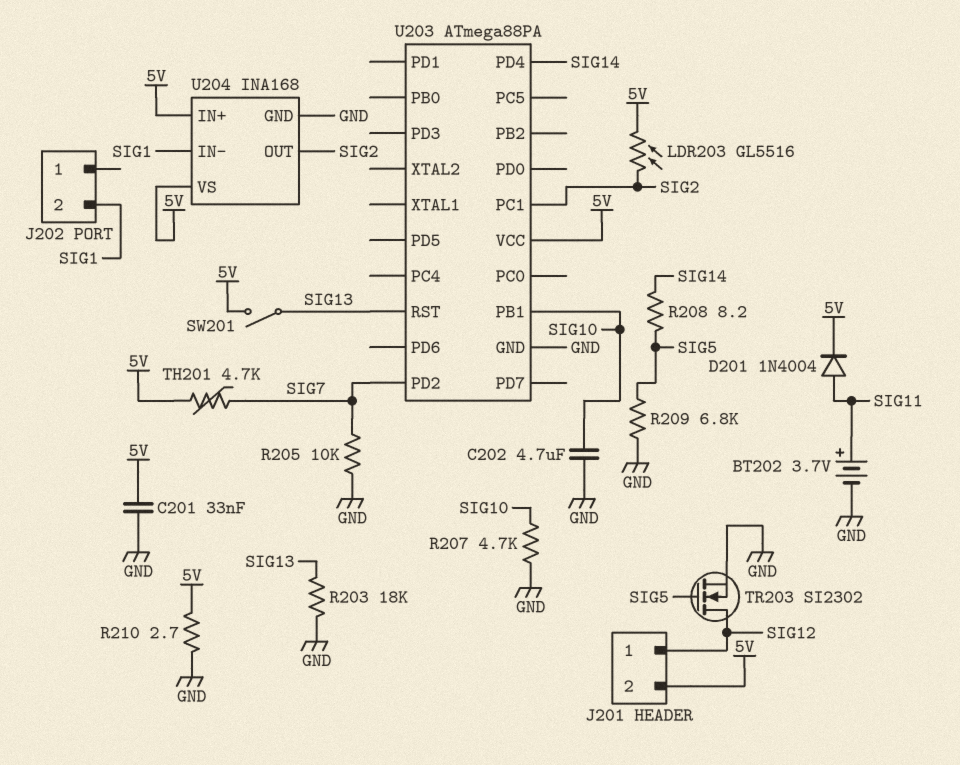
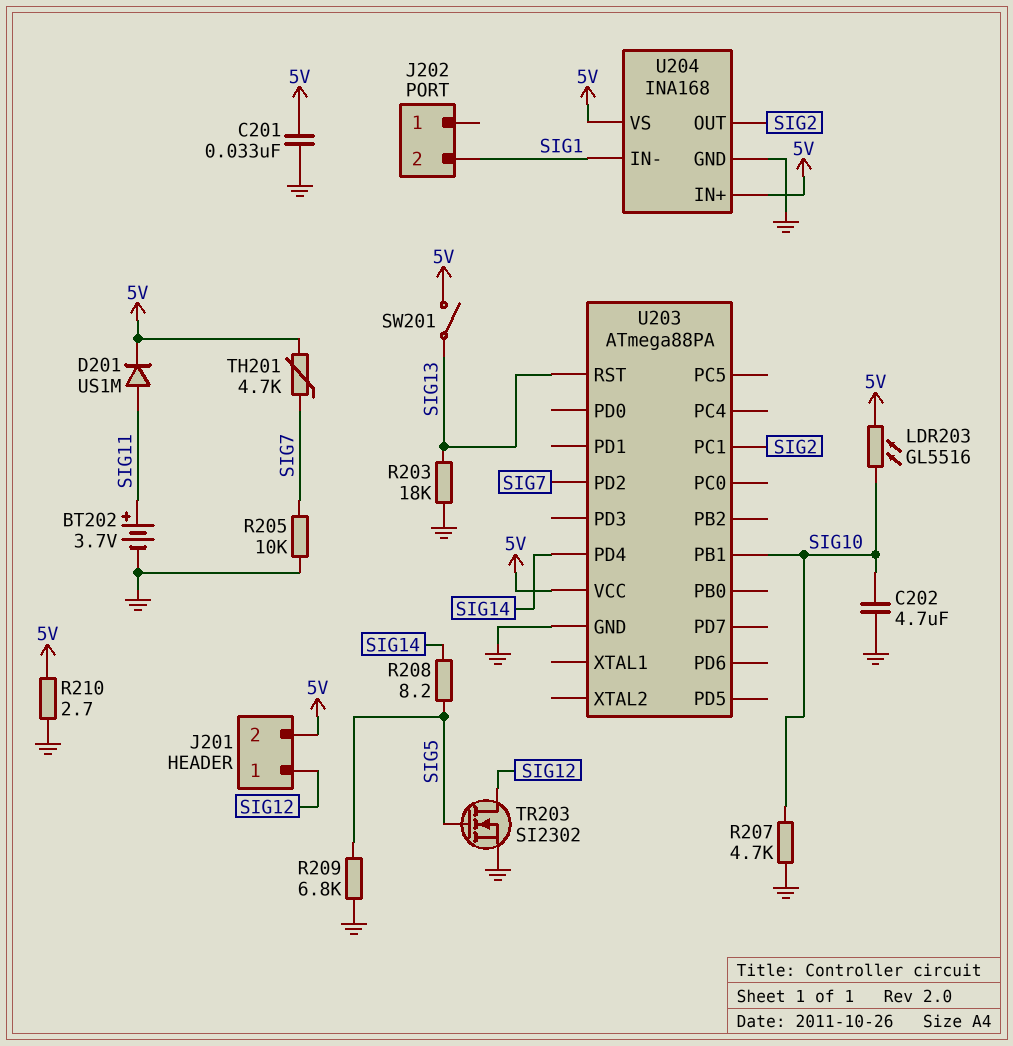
D201: diode 1N4004 (A SIG11, K 5V) -> diode US1M (A SIG11, K 5V)
LDR203: GL5516 (5V, SIG2) -> GL5516 (5V, SIG10)

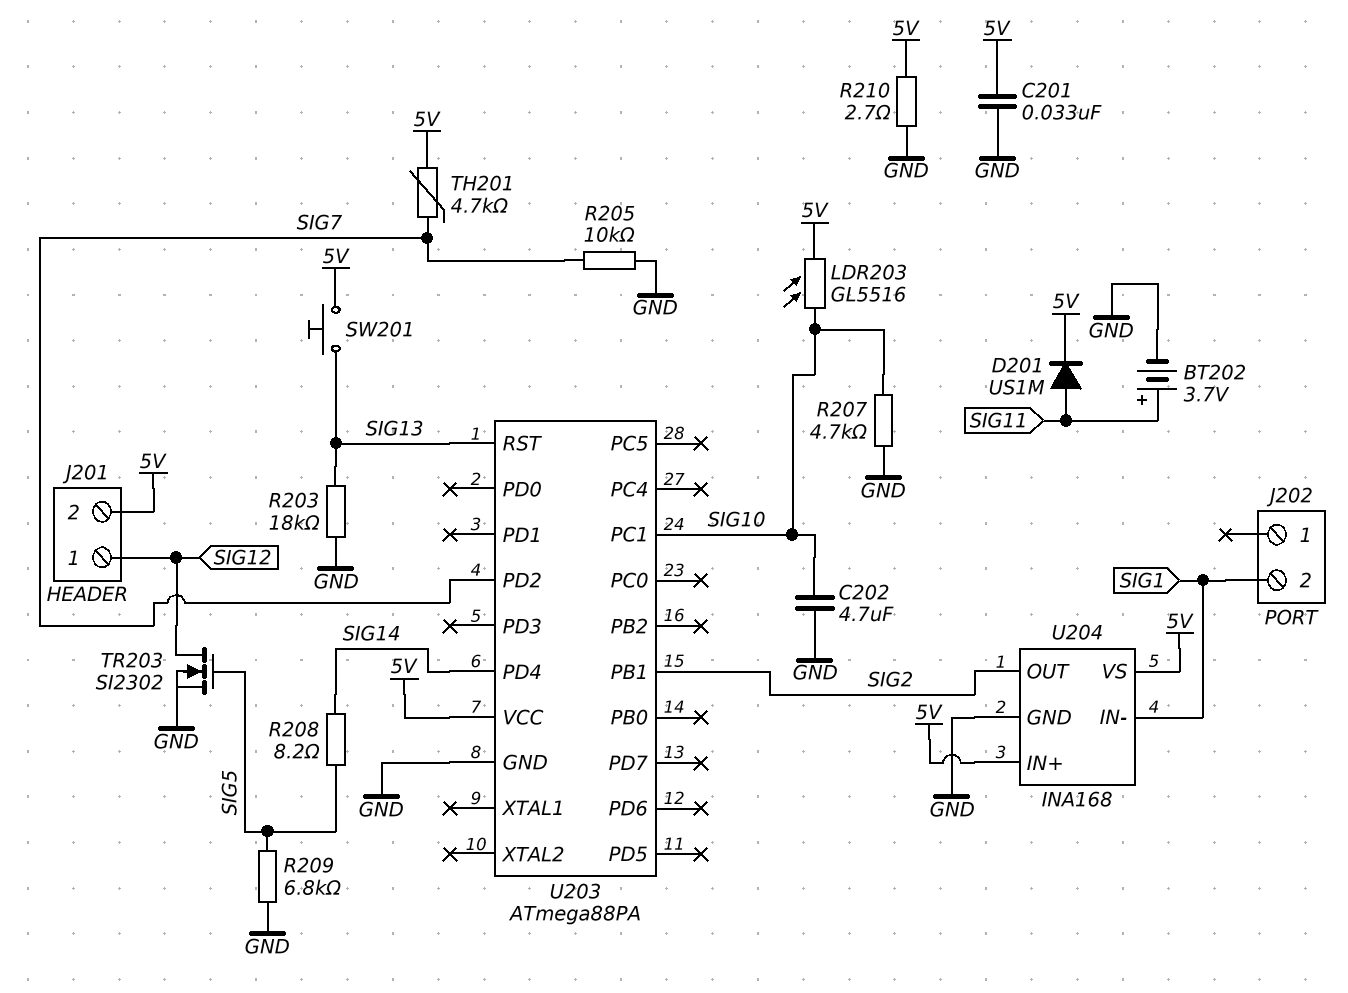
SW201: switch (5V, SIG13) -> button (5V, SIG13)
U203 pin PB1: SIG10 -> SIG2
U203 pin PC1: SIG2 -> SIG10

